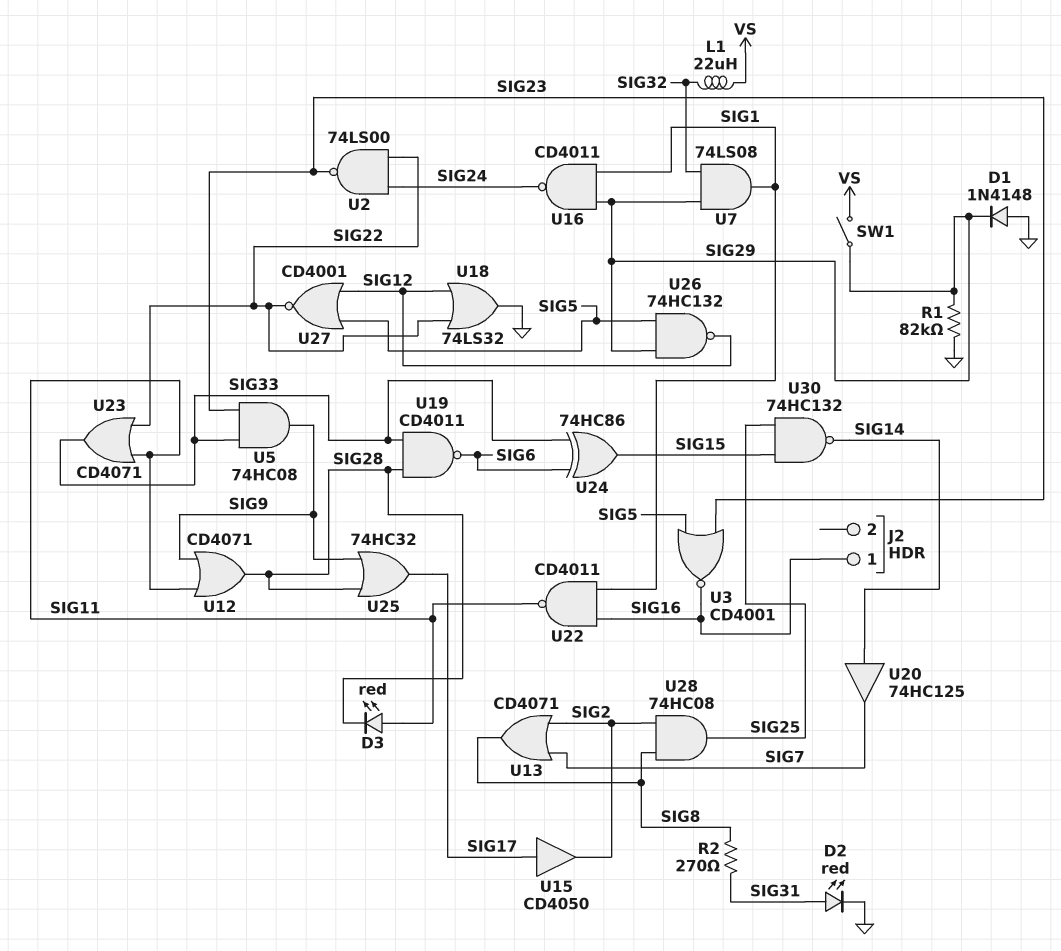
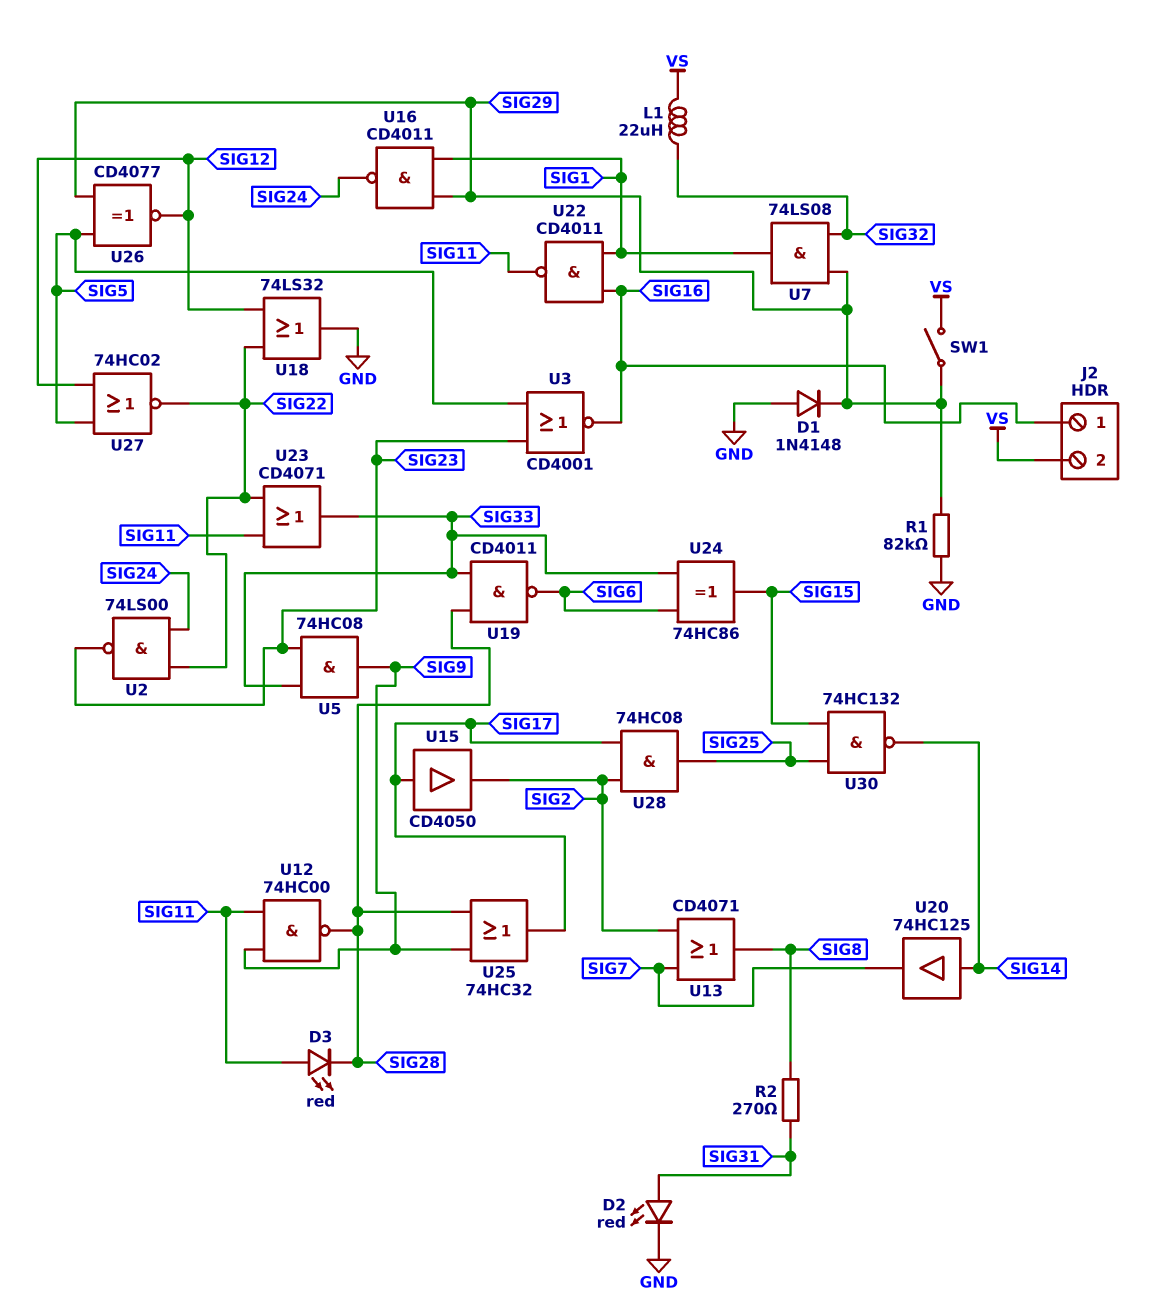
J2 pin 2: none -> VS
U12: OR CD4071 (in SIG9, in SIG11, out SIG28) -> NAND 74HC00 (in SIG9, in SIG11, out SIG28)
U26: NAND 74HC132 (in SIG5, in SIG29, out SIG12) -> XNOR CD4077 (in SIG5, in SIG29, out SIG12)
U27: NOR CD4001 (in SIG5, in SIG12, out SIG22) -> NOR 74HC02 (in SIG5, in SIG12, out SIG22)
U28: AND 74HC08 (in SIG2, in SIG8, out SIG25) -> AND 74HC08 (in SIG2, in SIG17, out SIG25)

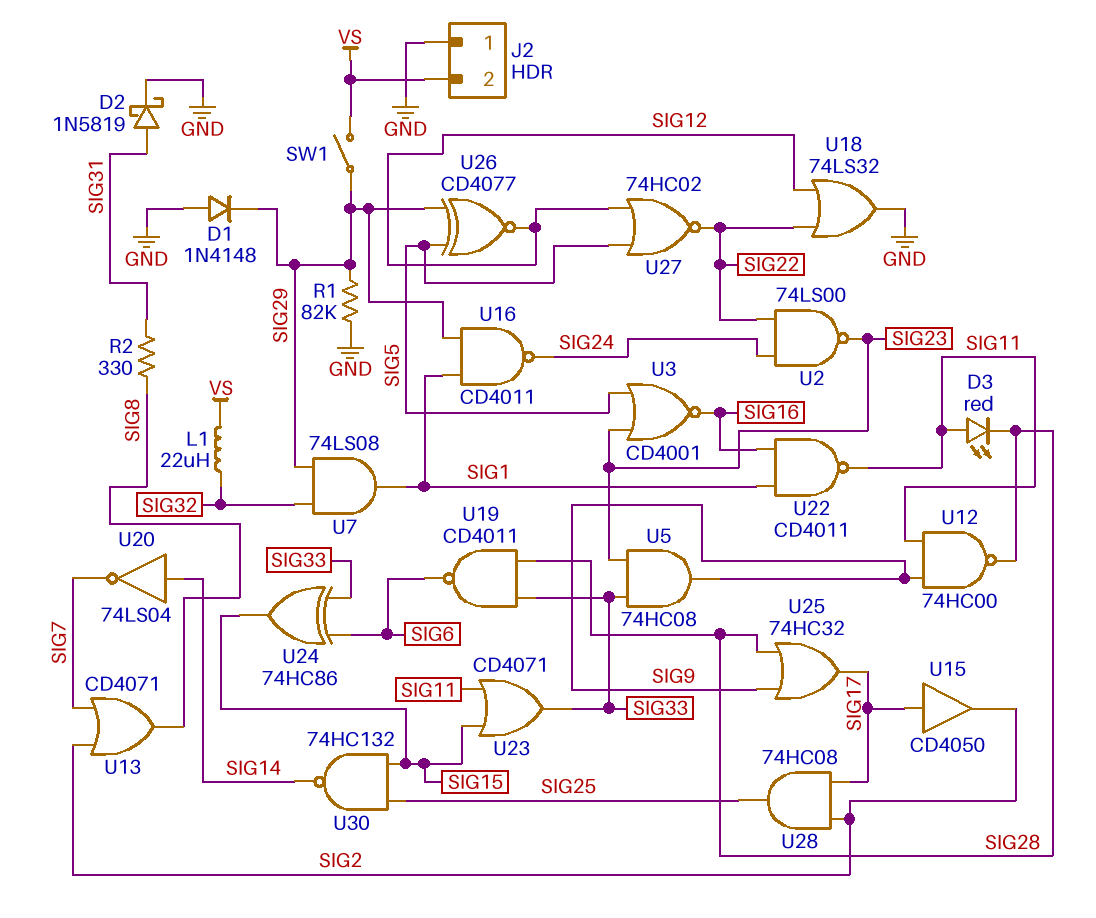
D2: LED red (A SIG31, K GND) -> schottky 1N5819 (A SIG31, K GND)
J2 pin 1: SIG16 -> GND
R2: 270 (SIG8, SIG31) -> 330 (SIG8, SIG31)
U20: buffer 74HC125 (in SIG14, out SIG7) -> NOT 74LS04 (in SIG14, out SIG7)
U23: OR CD4071 (in SIG11, in SIG22, out SIG33) -> OR CD4071 (in SIG11, in SIG15, out SIG33)

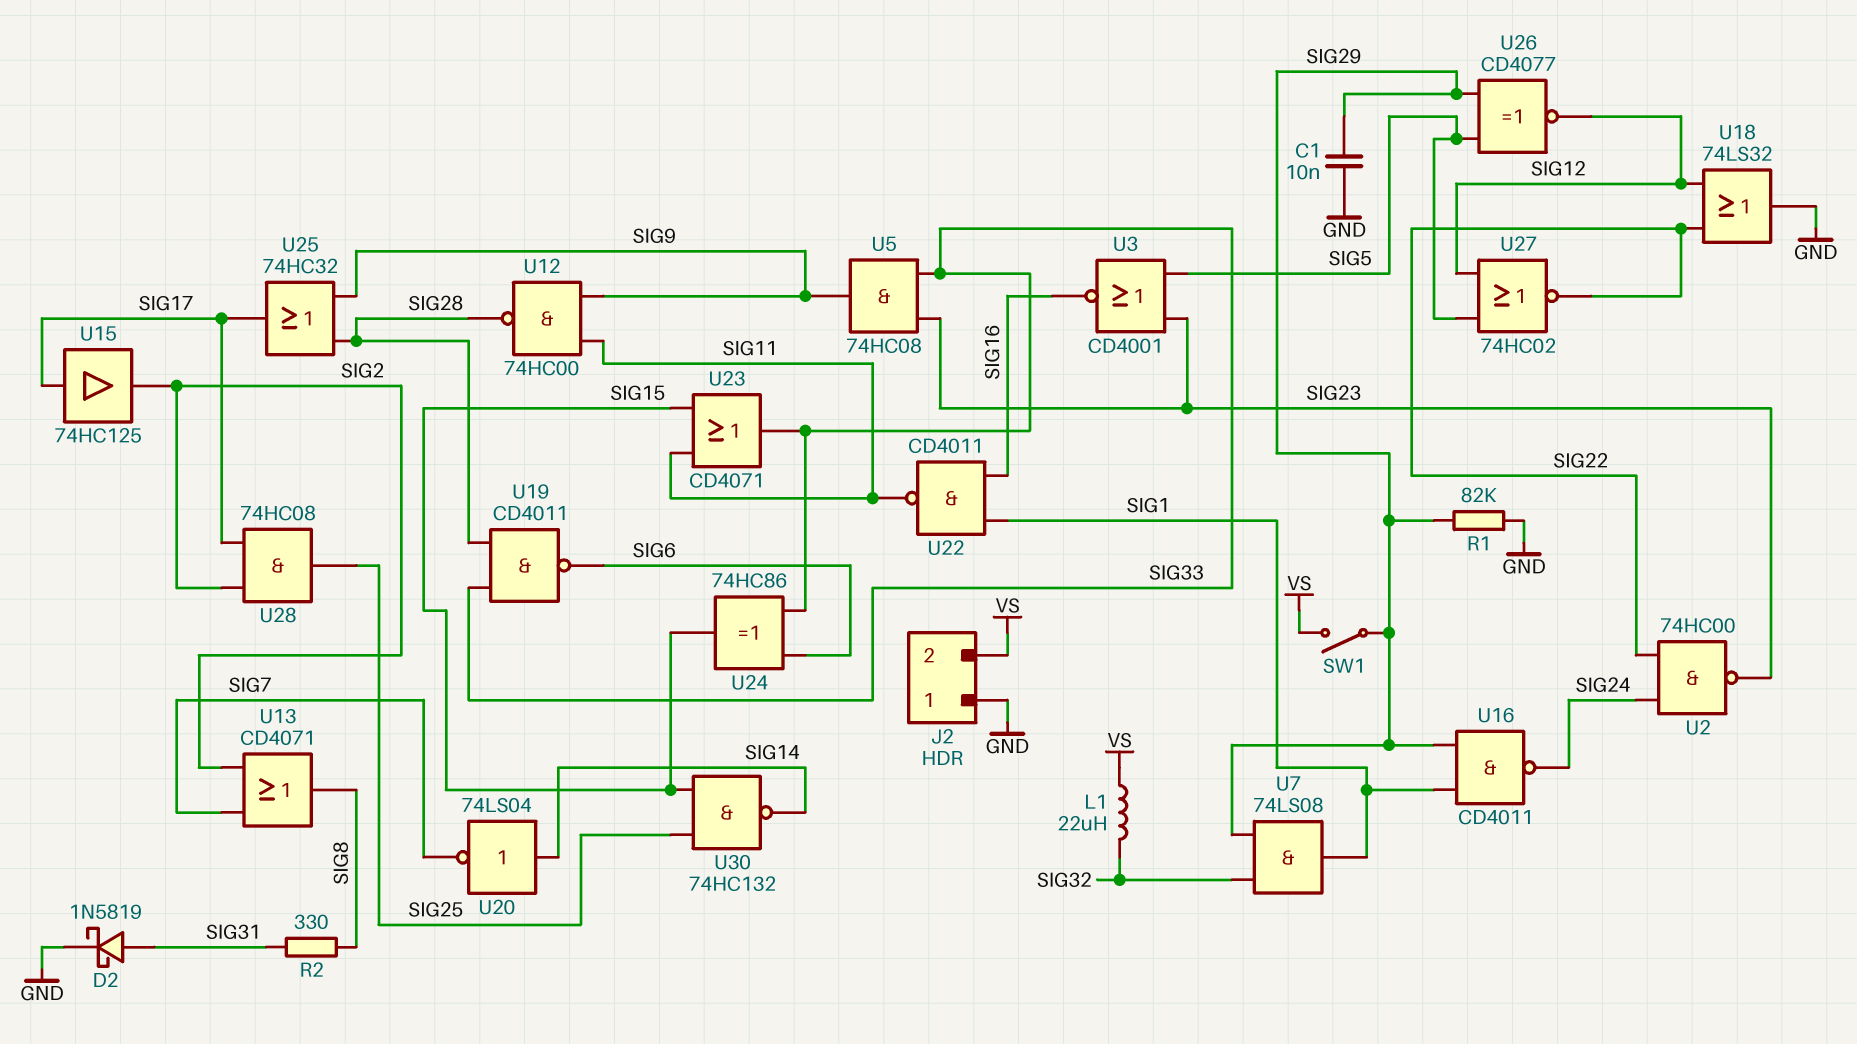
C1: none -> 10nF (GND, SIG29)
D1: diode 1N4148 (A GND, K SIG29) -> none
D3: LED red (A SIG11, K SIG28) -> none
U2: NAND 74LS00 (in SIG22, in SIG24, out SIG23) -> NAND 74HC00 (in SIG22, in SIG24, out SIG23)
U15: buffer CD4050 (in SIG17, out SIG2) -> buffer 74HC125 (in SIG17, out SIG2)

